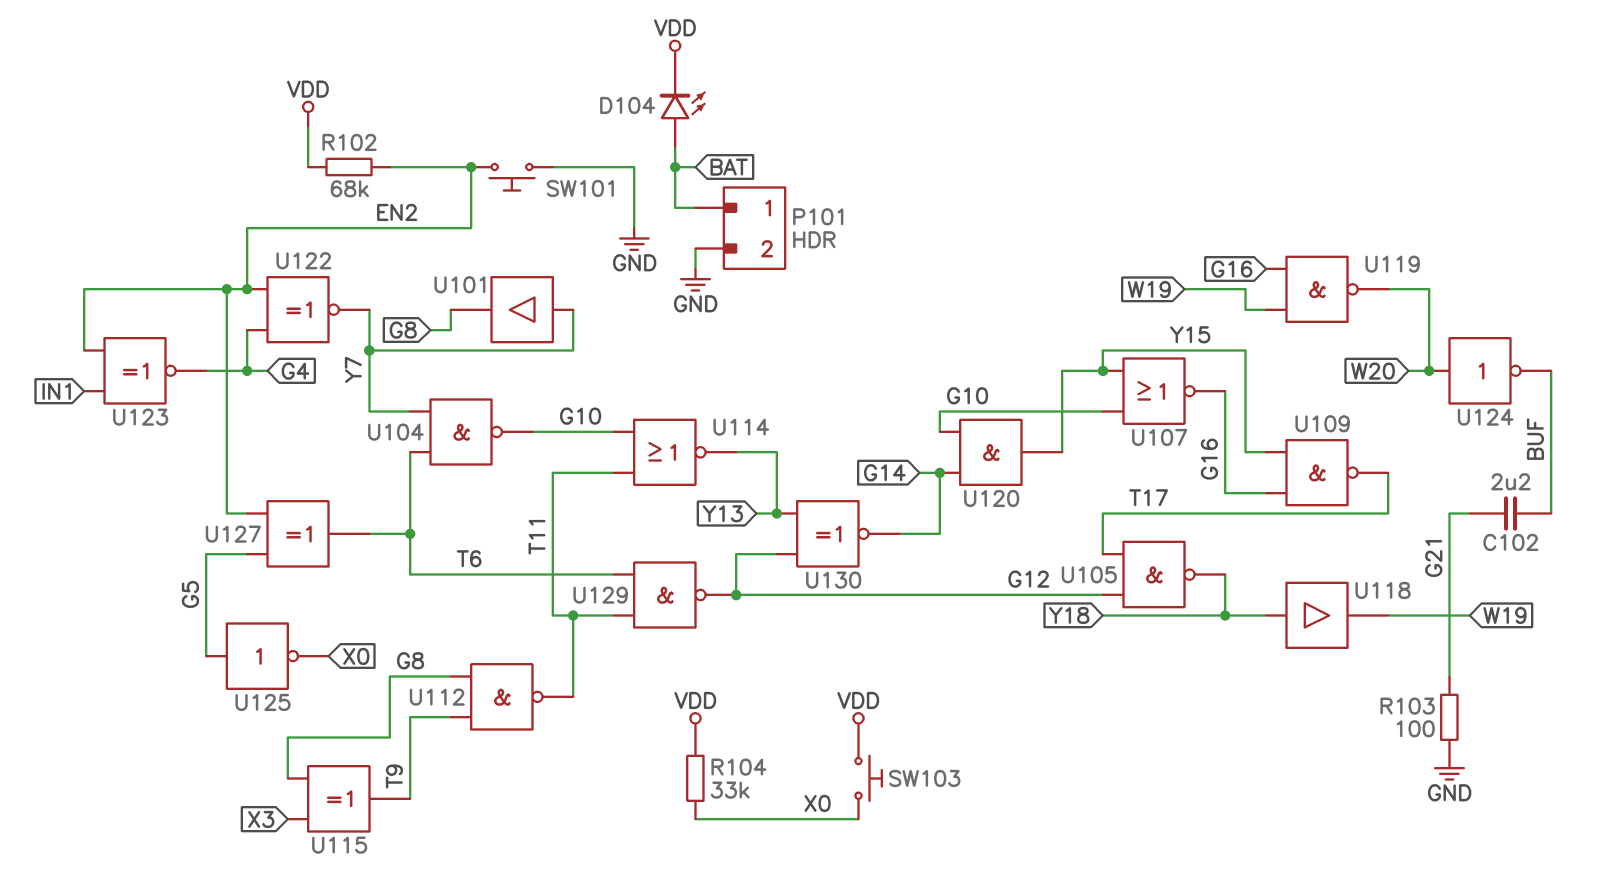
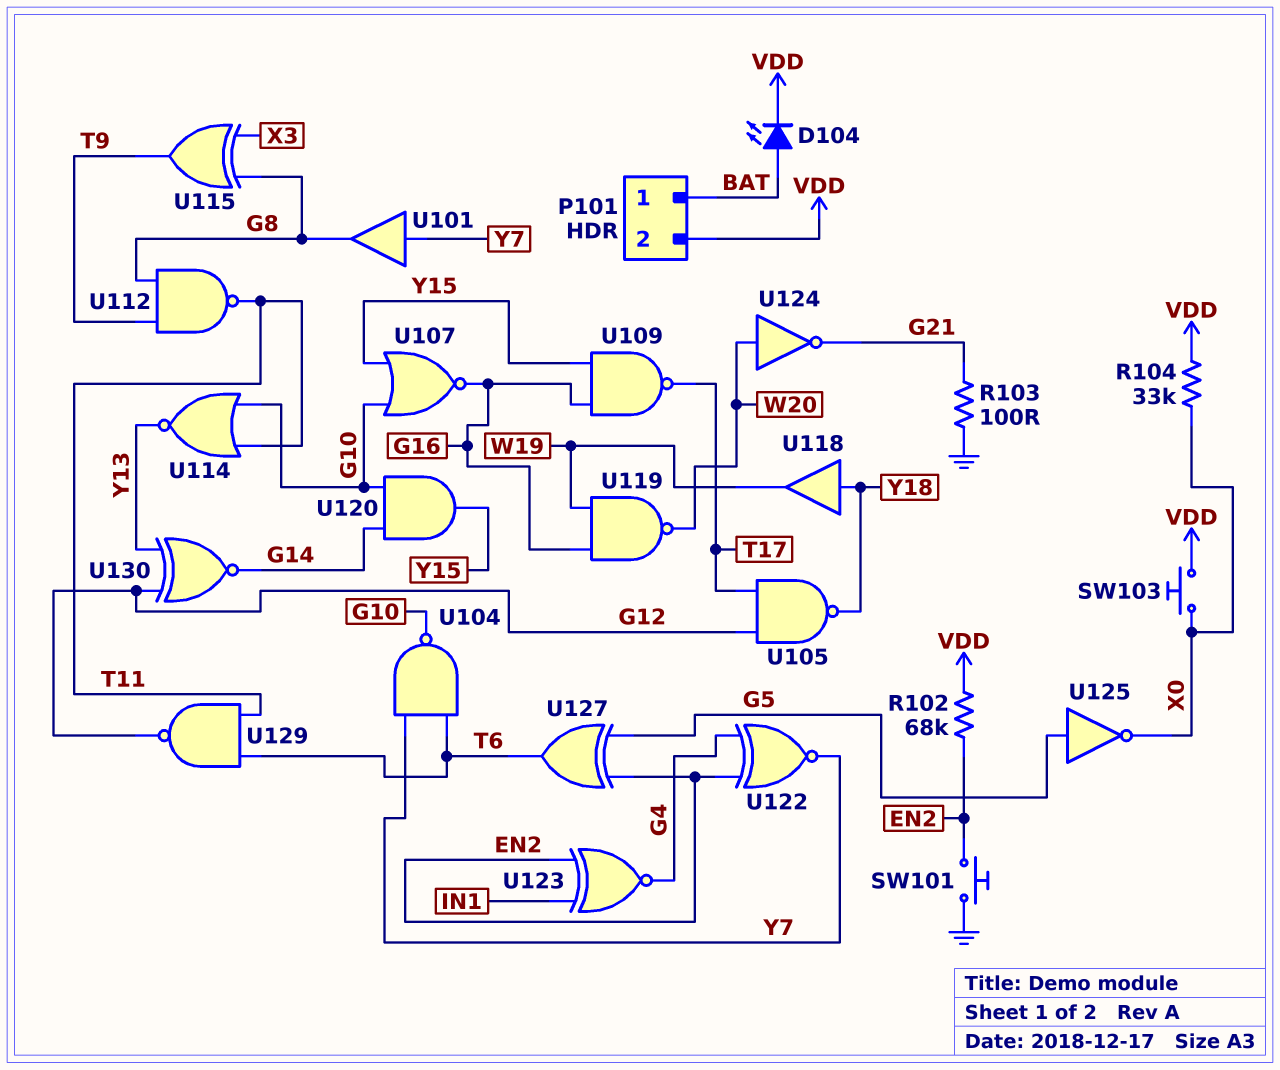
C102: 2.2uF (BUF, G21) -> none
P101 pin 2: GND -> VDD
U124: NOT (in W20, out BUF) -> NOT (in W20, out G21)

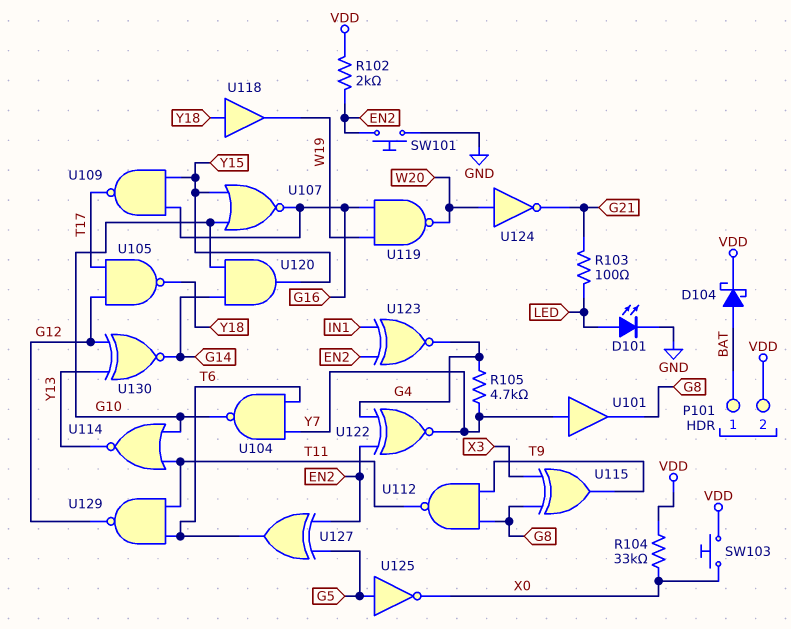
D101: none -> LED (A LED, K GND)
D104: LED (A BAT, K VDD) -> schottky (A BAT, K VDD)
R102: 68k (EN2, VDD) -> 2k (EN2, VDD)
R103: 100 (G21, GND) -> 100 (G21, LED)
R105: none -> 4.7k (G4, Y7)

